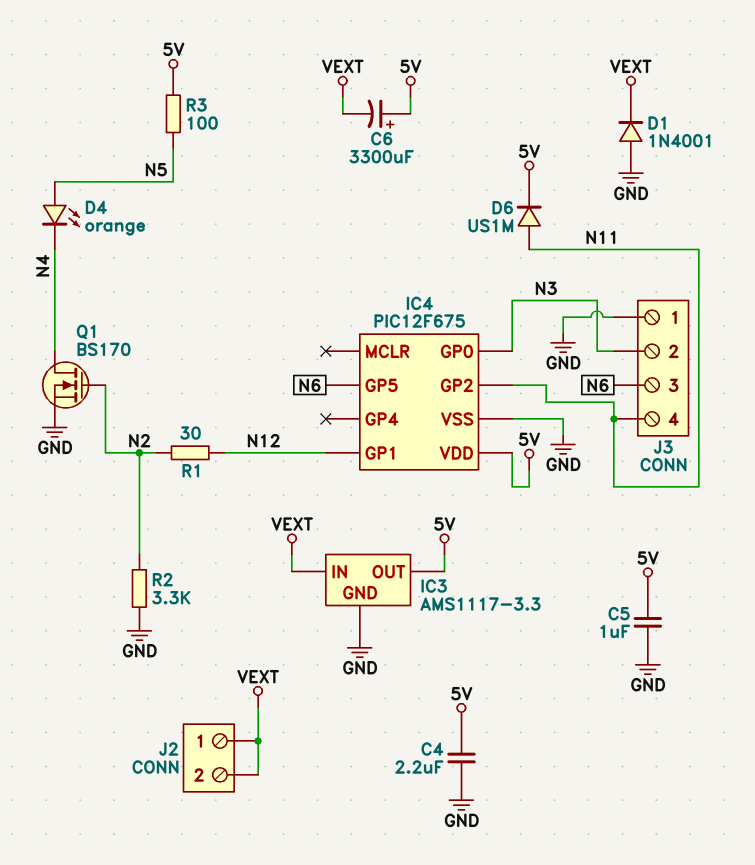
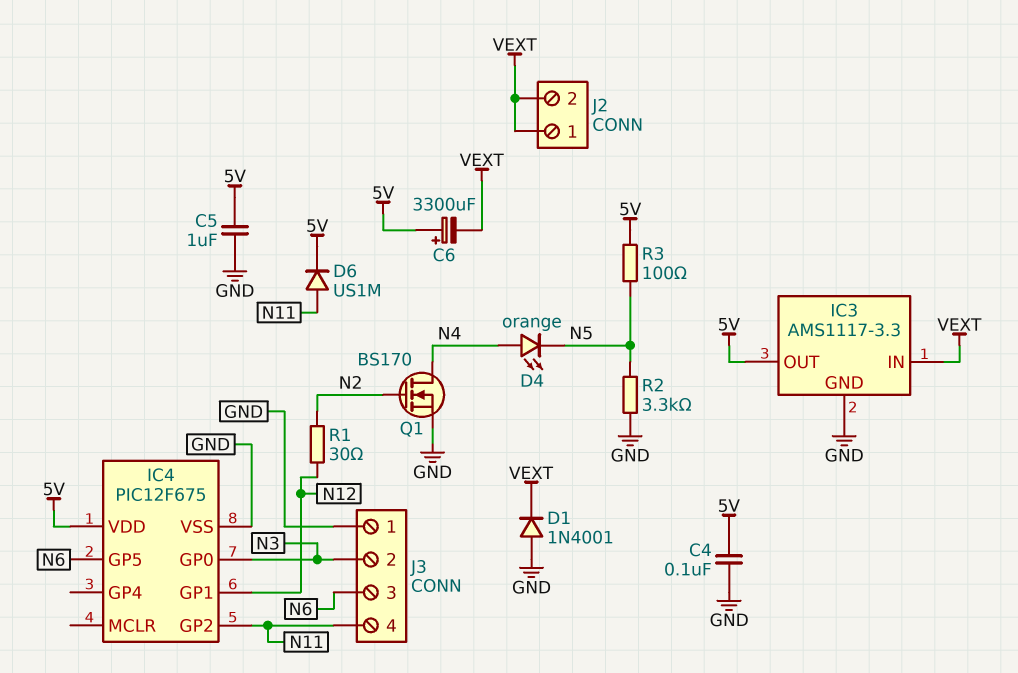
C4: 2.2uF (5V, GND) -> 100nF (5V, GND)
D4: LED orange (A N5, K N4) -> LED orange (A N4, K N5)
R2: 3.3k (GND, N2) -> 3.3k (GND, N5)

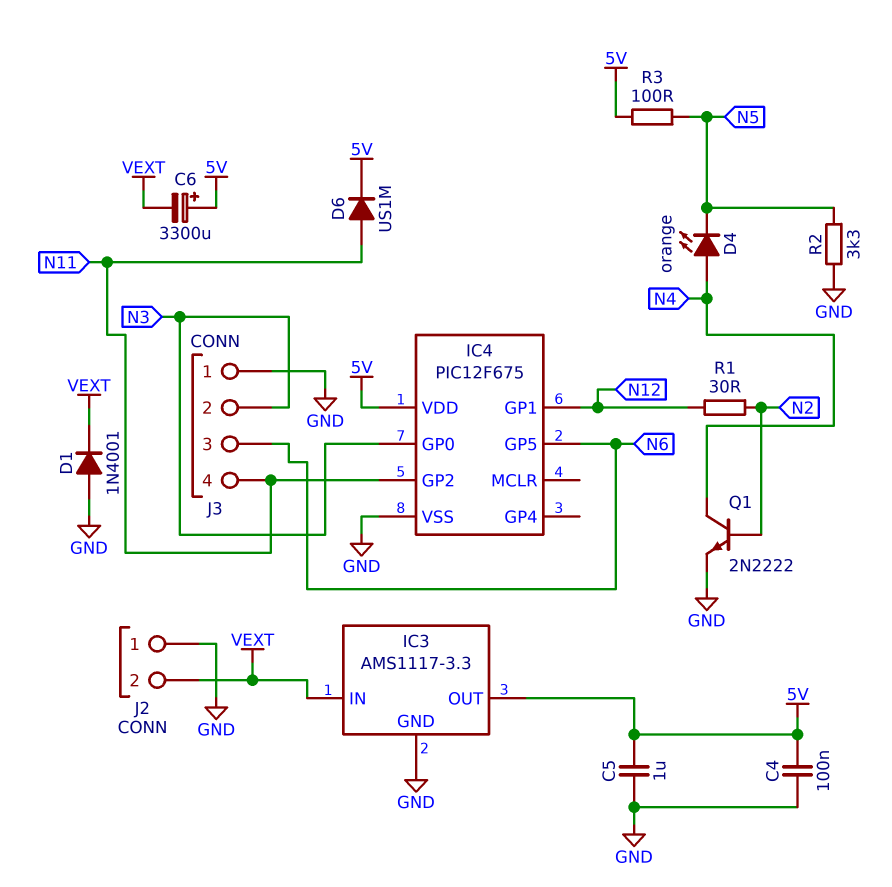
J2 pin 1: VEXT -> GND
Q1: NMOS BS170 (G N2, D N4, S GND) -> NPN 2N2222 (B N2, C N4, E GND)

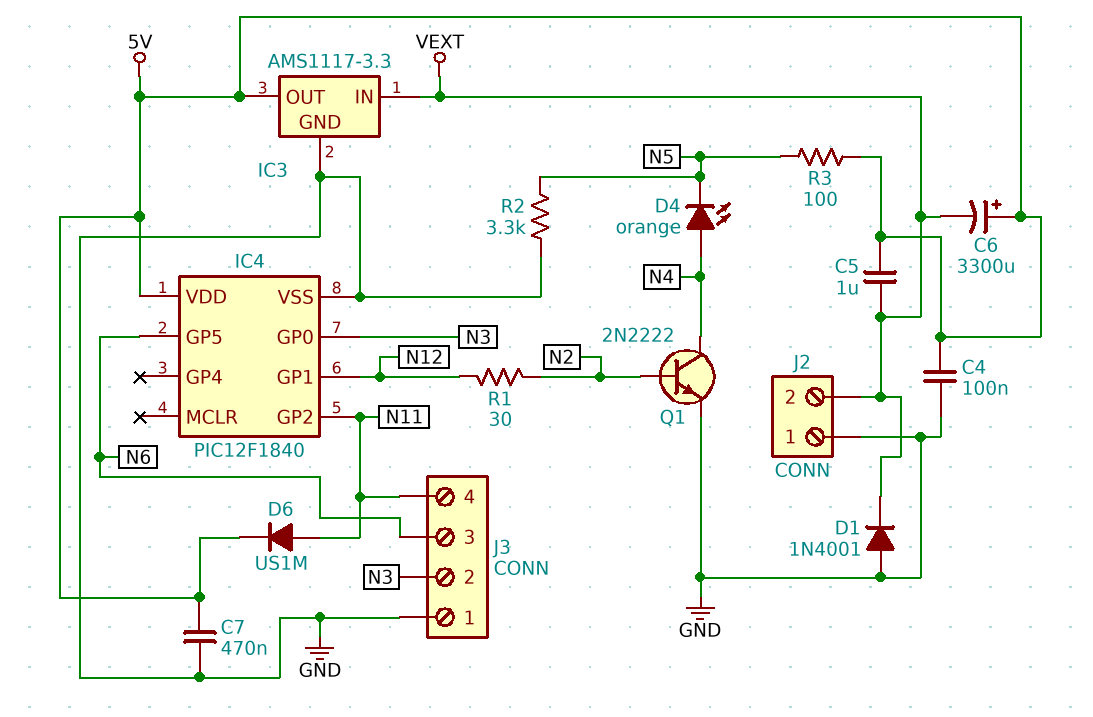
C5: 1uF (5V, GND) -> 1uF (5V, VEXT)
C7: none -> 470nF (5V, GND)
IC4: PIC12F675 -> PIC12F1840

